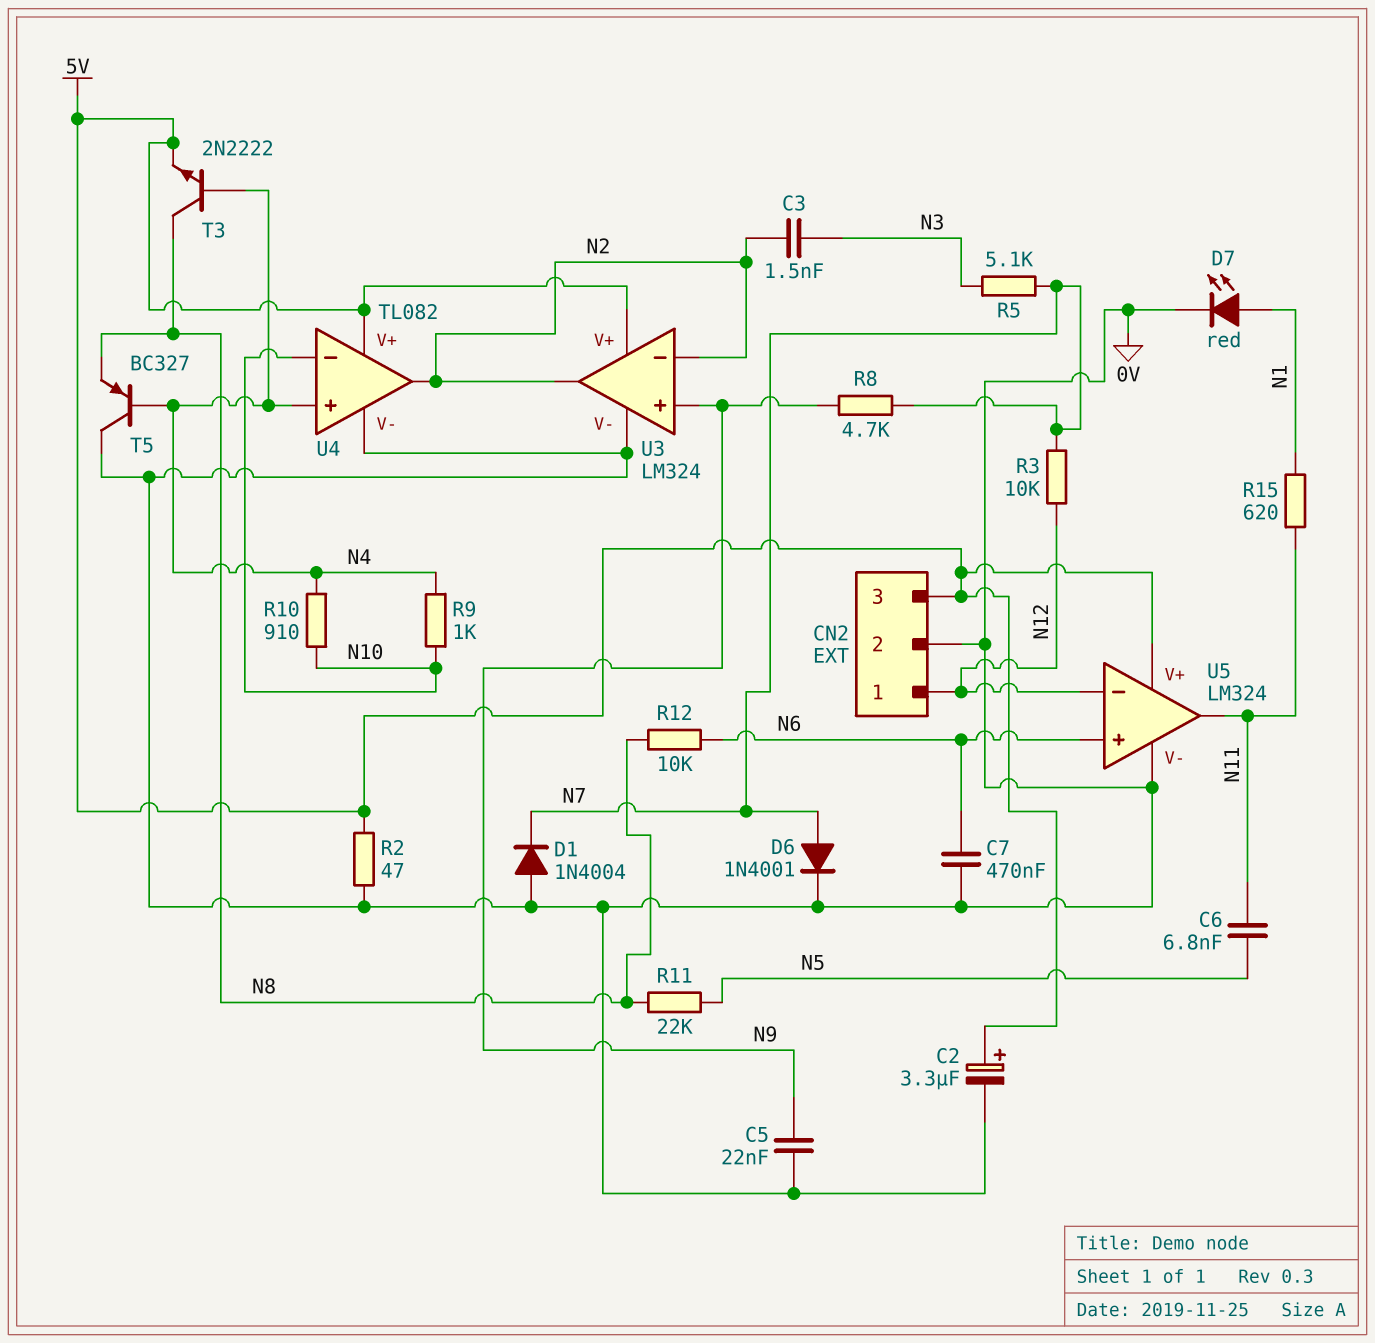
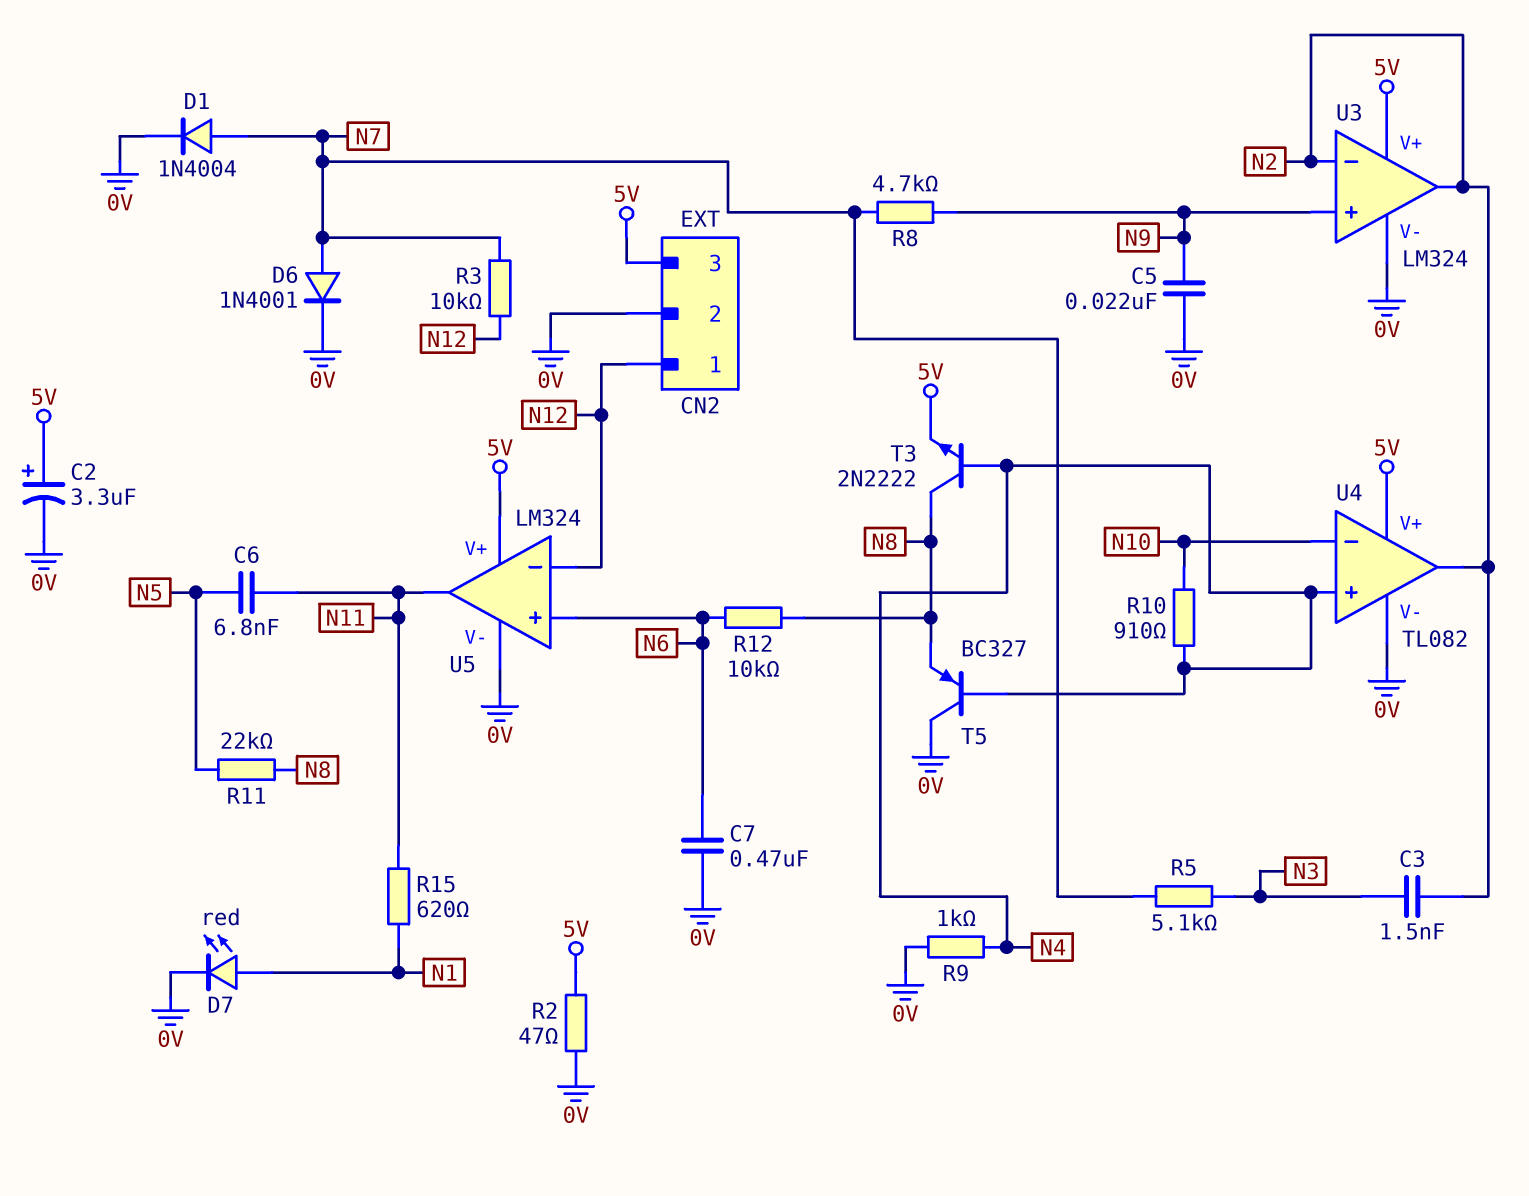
D1: diode 1N4004 (A 0V, K N7) -> diode 1N4004 (A N7, K 0V)
R9: 1k (N4, N10) -> 1k (0V, N4)

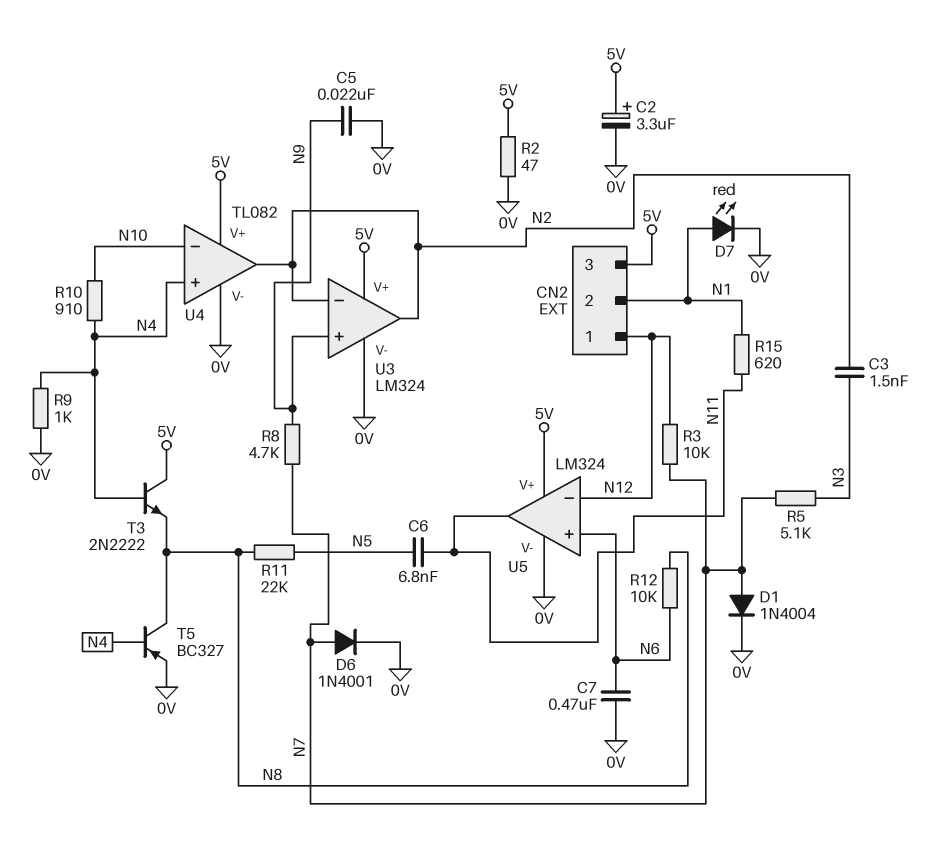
CN2 pin 2: 0V -> N1
T3: NPN 2N2222 (B N4, C N8, E 5V) -> NPN 2N2222 (B N4, C 5V, E N8)
T5: PNP BC327 (B N4, C 0V, E N8) -> PNP BC327 (B N4, C N8, E 0V)

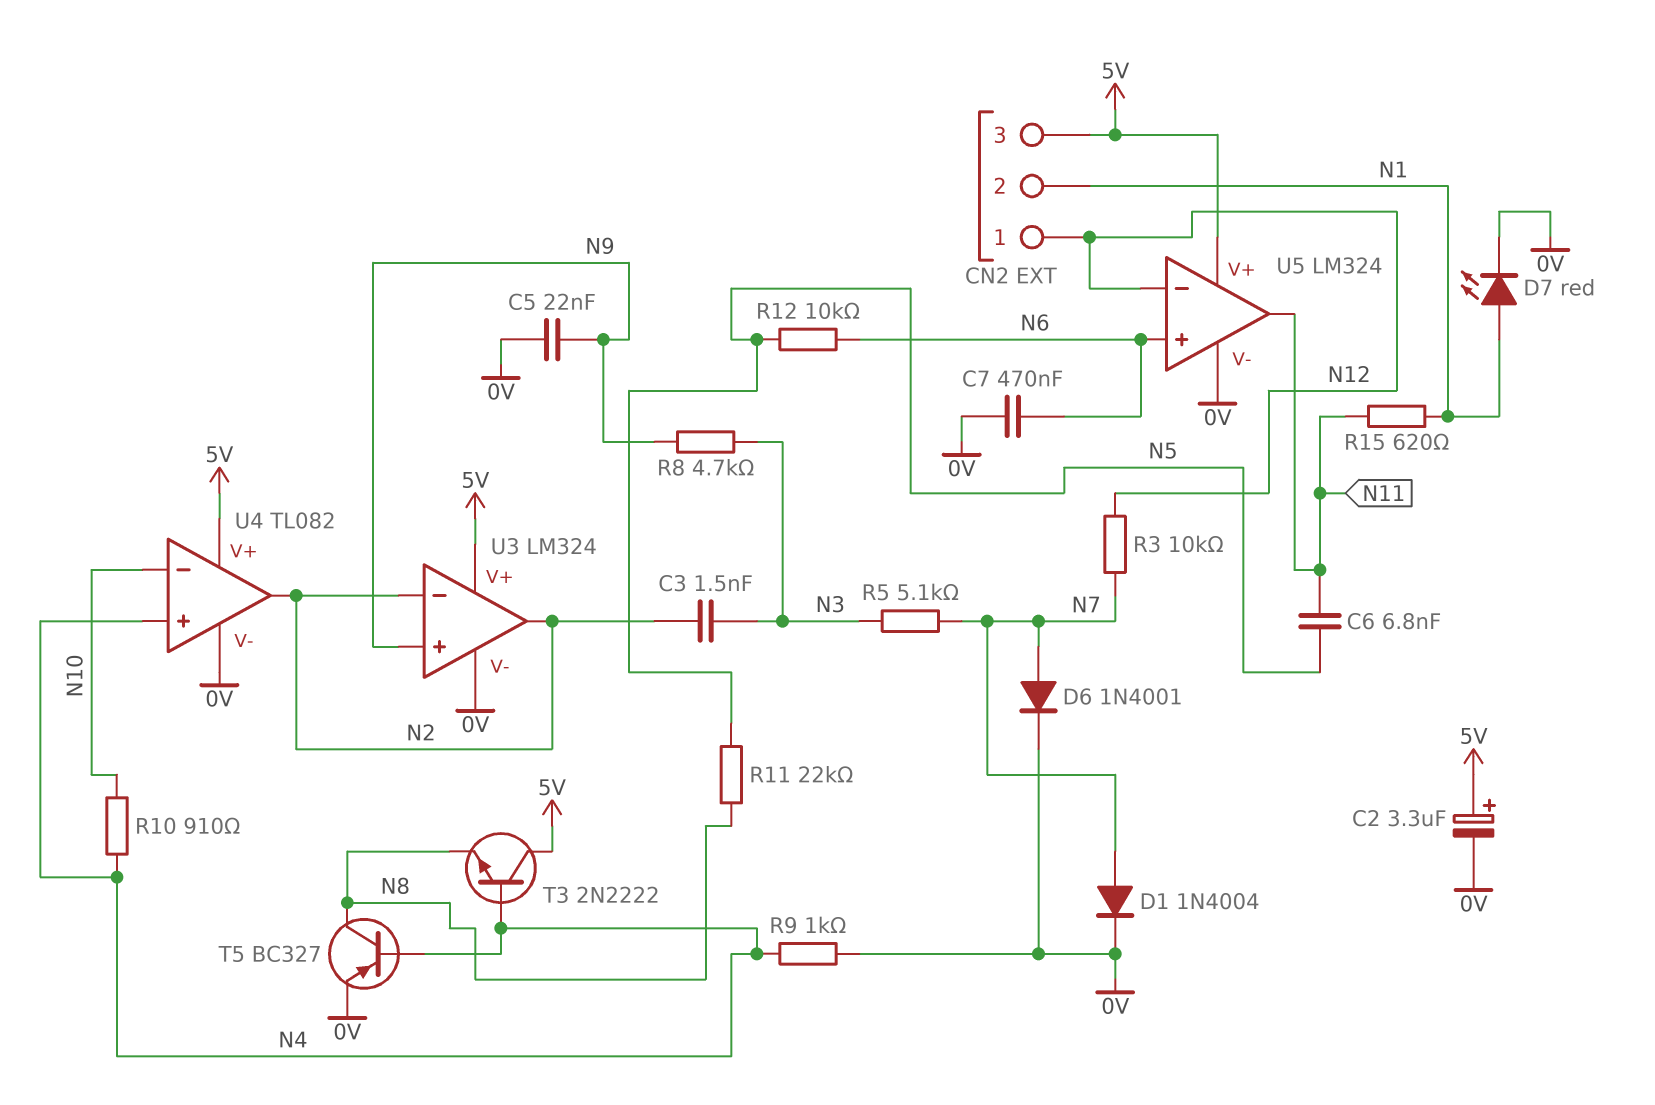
R2: 47 (0V, 5V) -> none
R8: 4.7k (N7, N9) -> 4.7k (N3, N9)
R12: 10k (N6, N8) -> 10k (N5, N6)

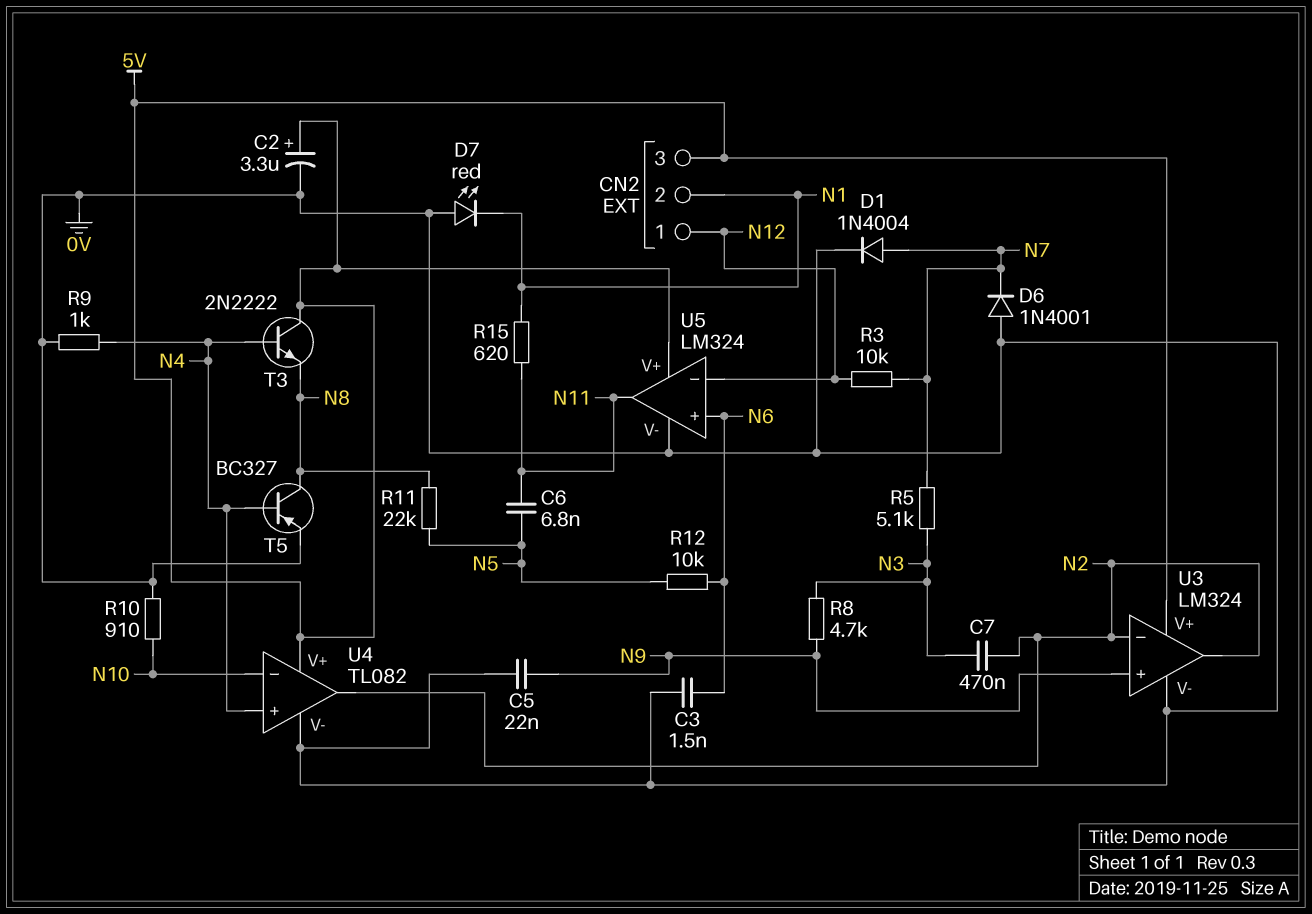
C3: 1.5nF (N2, N3) -> 1.5nF (0V, N6)
C7: 470nF (0V, N6) -> 470nF (N2, N3)
D6: diode 1N4001 (A N7, K 0V) -> diode 1N4001 (A 0V, K N7)
D7: LED red (A N1, K 0V) -> LED red (A 0V, K N1)
R10: 910 (N4, N10) -> 910 (0V, N10)

